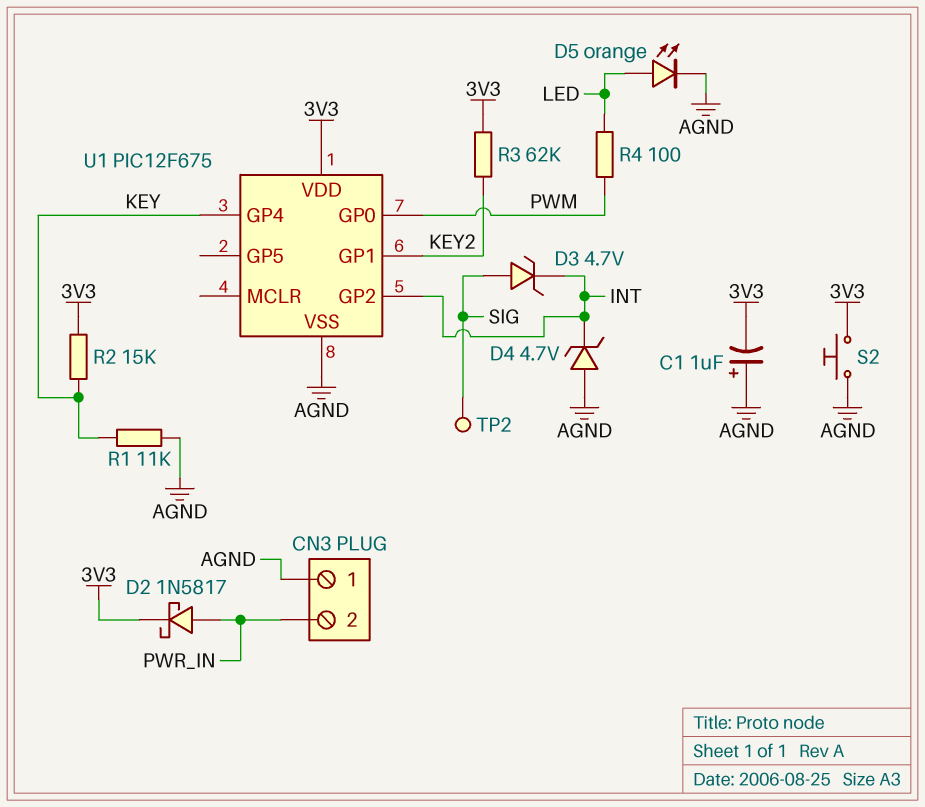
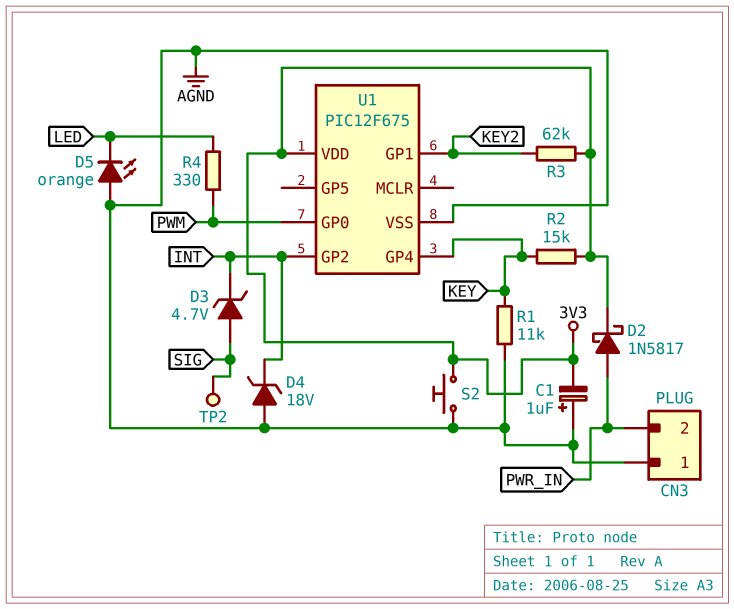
D4: zener 4.7V (A AGND, K INT) -> zener 18V (A AGND, K INT)
D5: LED orange (A LED, K AGND) -> LED orange (A AGND, K LED)
R4: 100 (LED, PWM) -> 330 (LED, PWM)

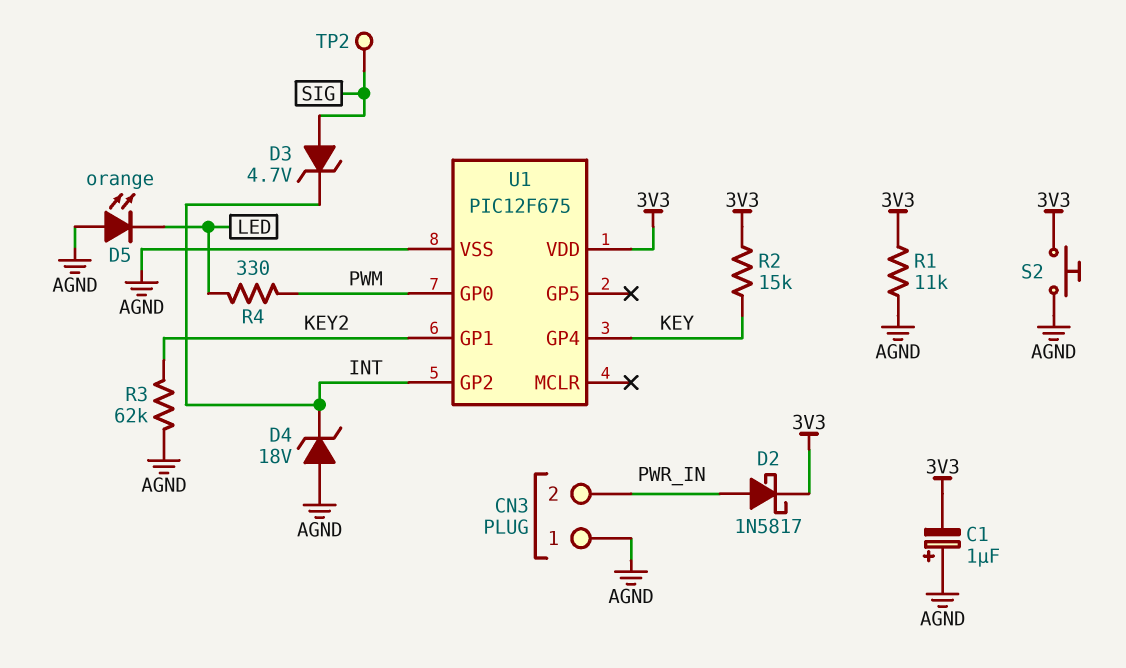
R1: 11k (AGND, KEY) -> 11k (3V3, AGND)
R3: 62k (3V3, KEY2) -> 62k (AGND, KEY2)

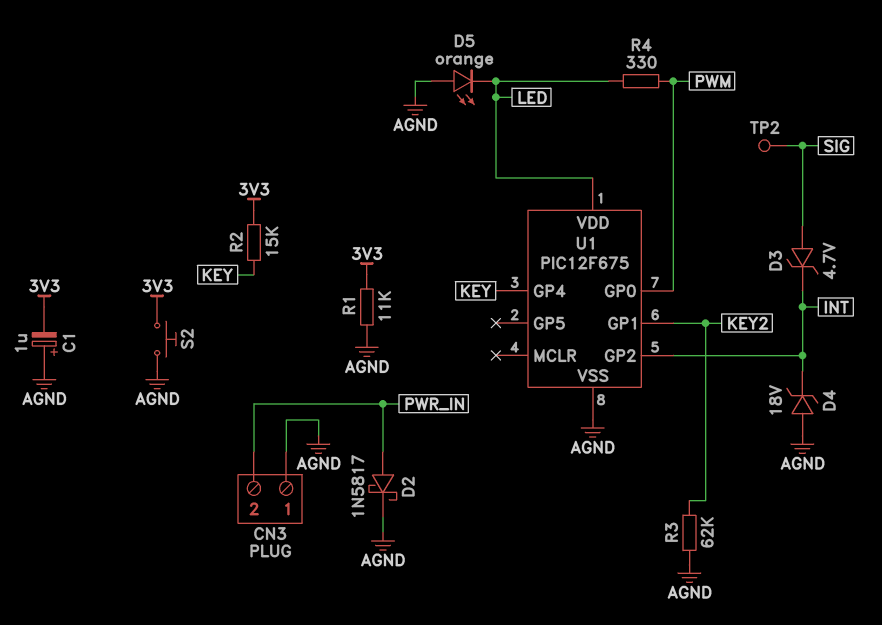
D2: schottky 1N5817 (A PWR_IN, K 3V3) -> schottky 1N5817 (A PWR_IN, K AGND)
U1 pin VDD: 3V3 -> LED

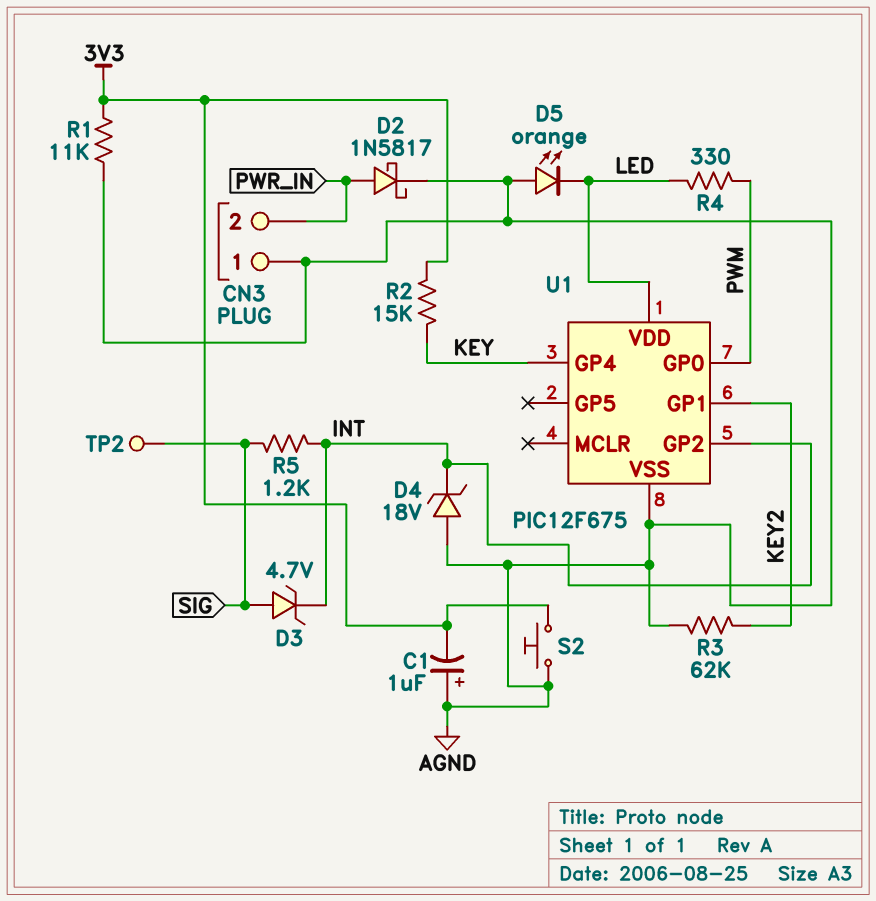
R5: none -> 1.2k (INT, SIG)

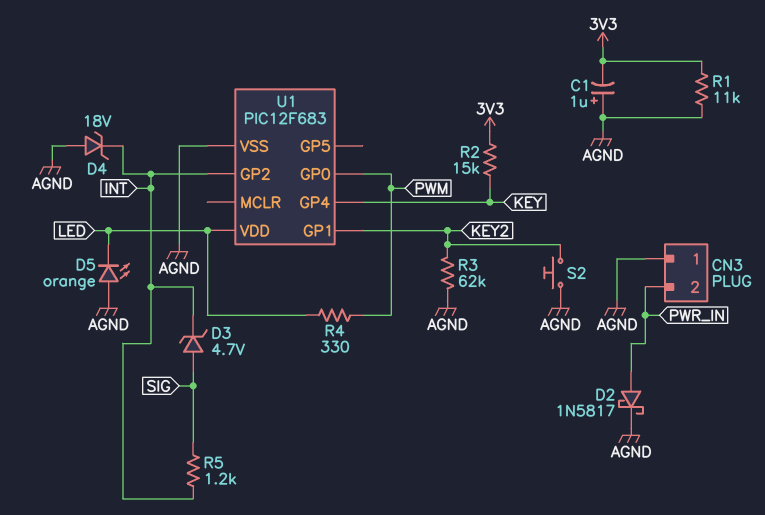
S2: button (3V3, AGND) -> button (AGND, KEY2)
TP2: test point (SIG) -> none
U1: PIC12F675 -> PIC12F683

